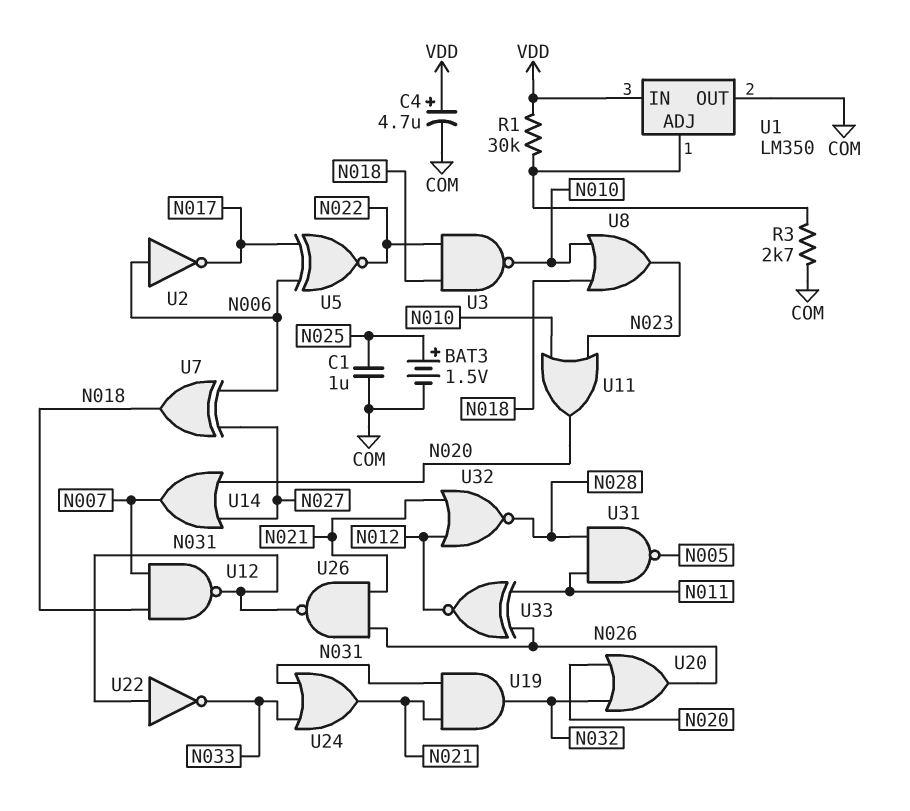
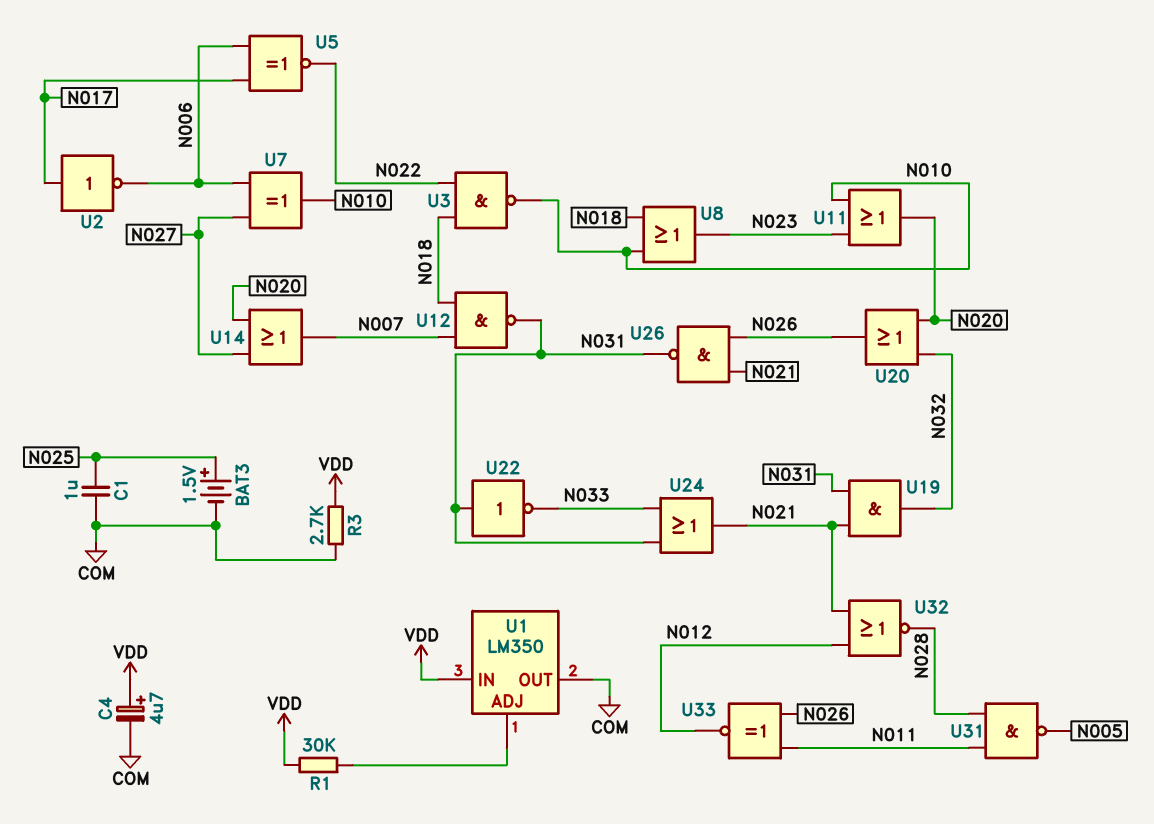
R3: 2.7k (COM, U1/ADJ) -> 2.7k (COM, VDD)
U2: NOT (in N006, out N017) -> NOT (in N017, out N006)
U7: XOR (in N006, in N027, out N018) -> XOR (in N006, in N027, out N010)

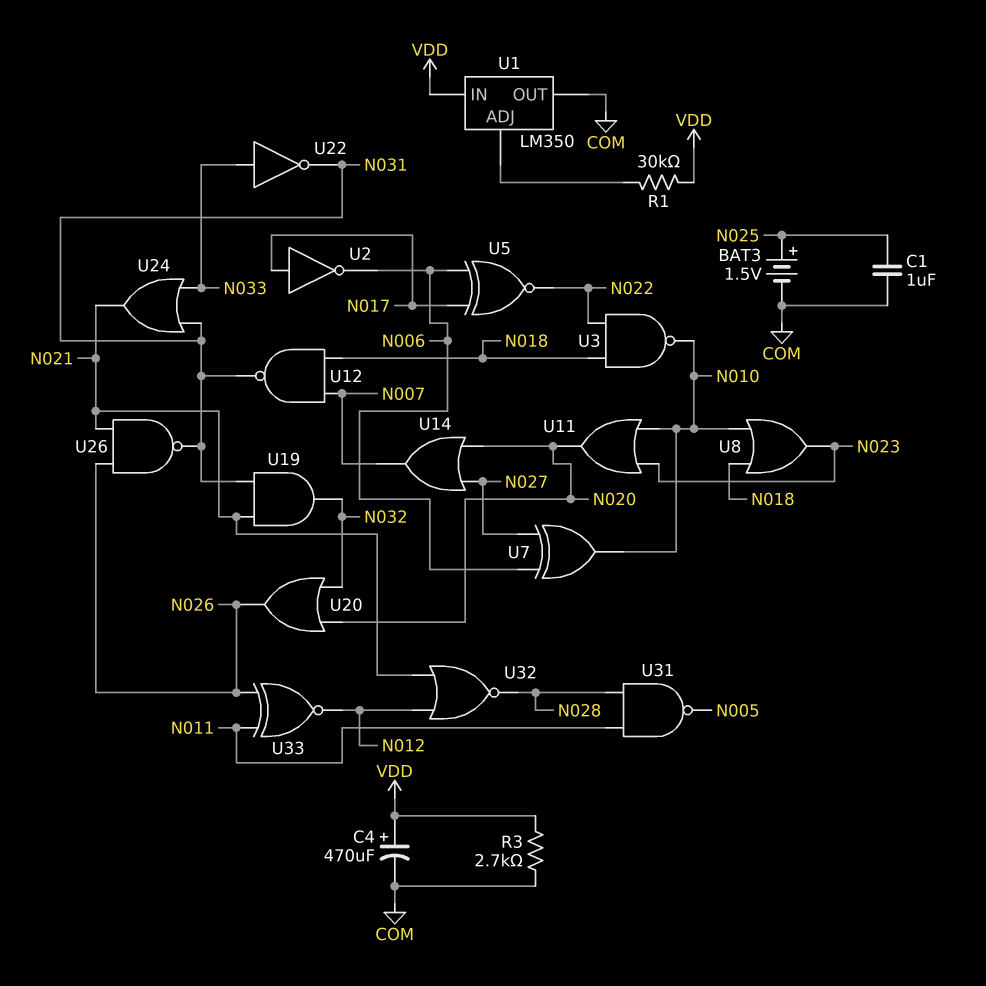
C4: 4.7uF (plus VDD, minus COM) -> 470uF (plus VDD, minus COM)
U22: NOT (in N031, out N033) -> NOT (in N033, out N031)

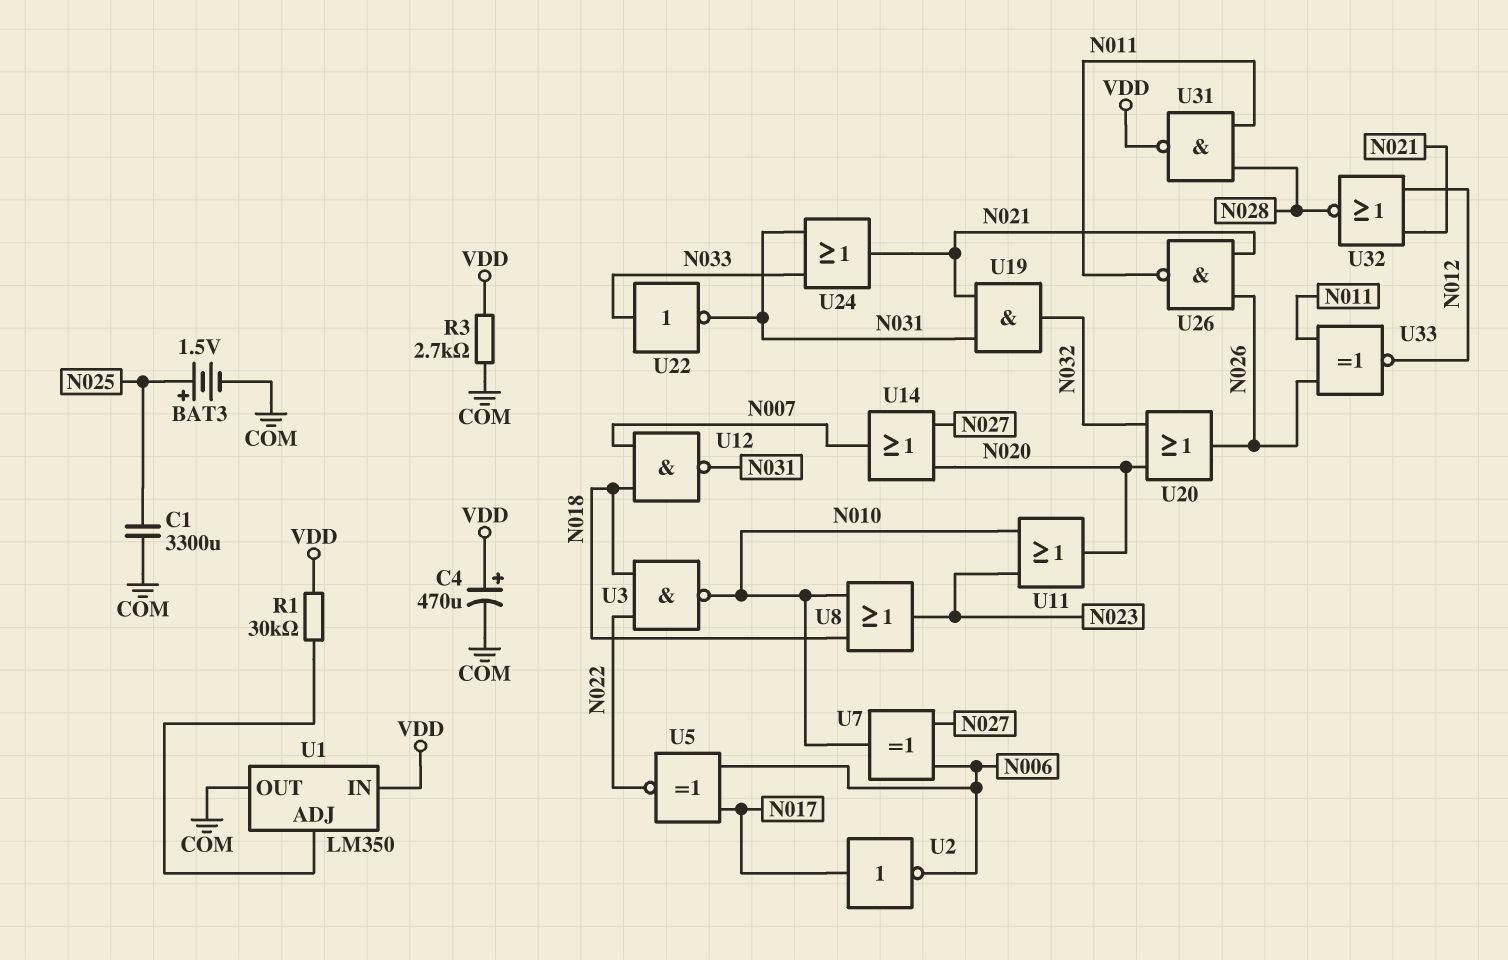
C1: 1uF (COM, N025) -> 3300uF (COM, N025)
U26: NAND (in N021, in N026, out N031) -> NAND (in N021, in N026, out N011)
U31: NAND (in N011, in N028, out N005) -> NAND (in N011, in N028, out VDD)

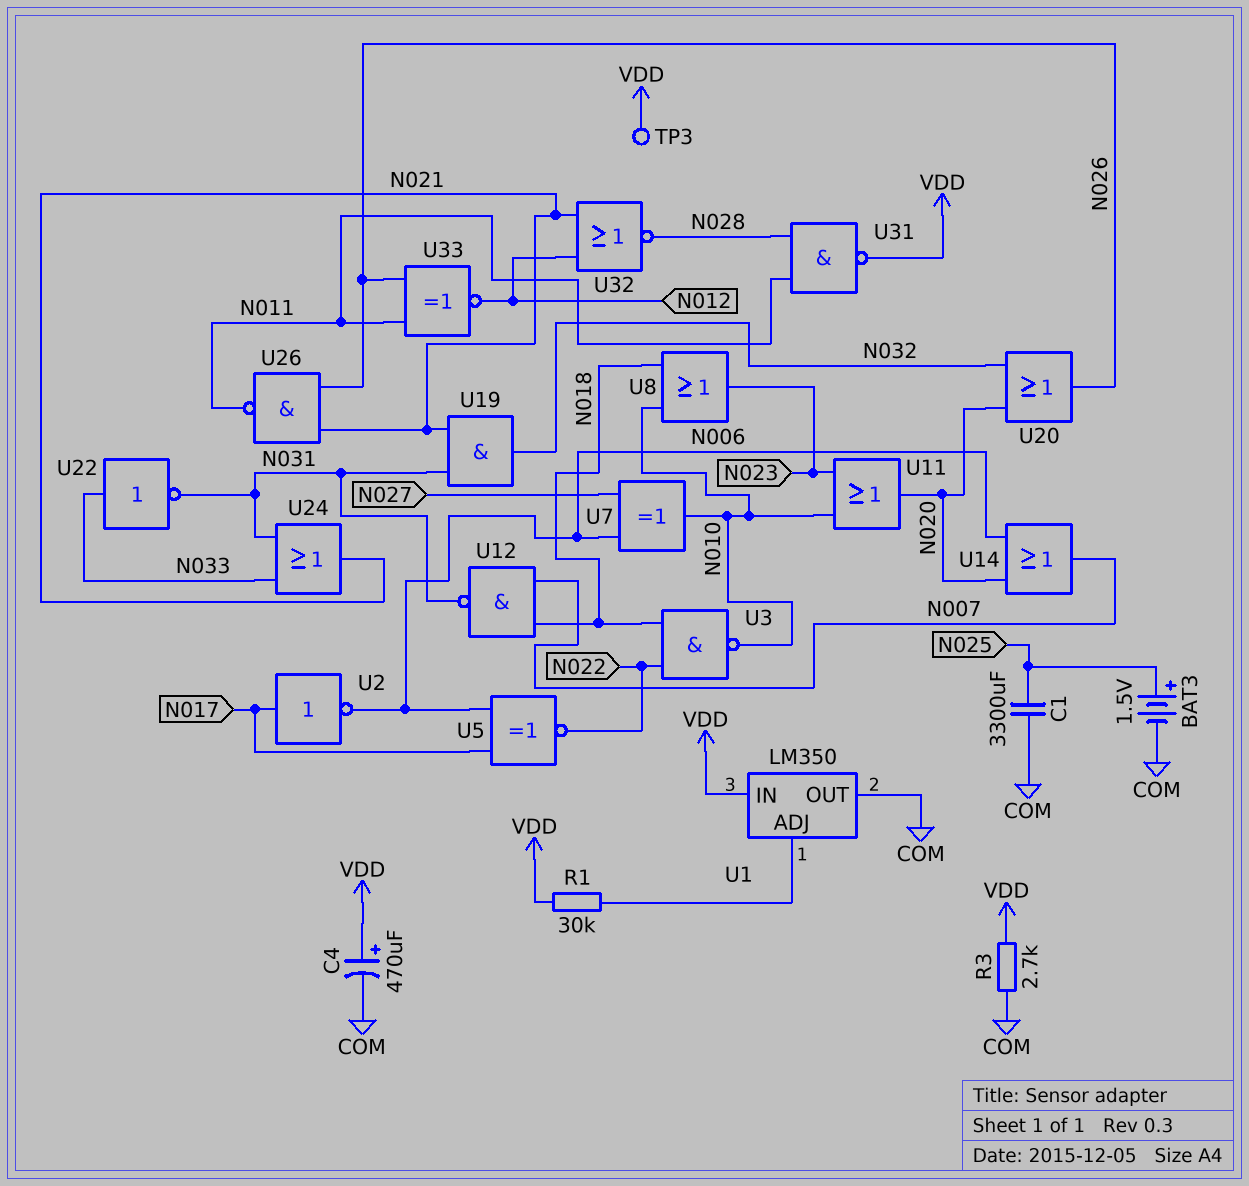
TP3: none -> test point (VDD)
U14: OR (in N020, in N027, out N007) -> OR (in N006, in N020, out N007)

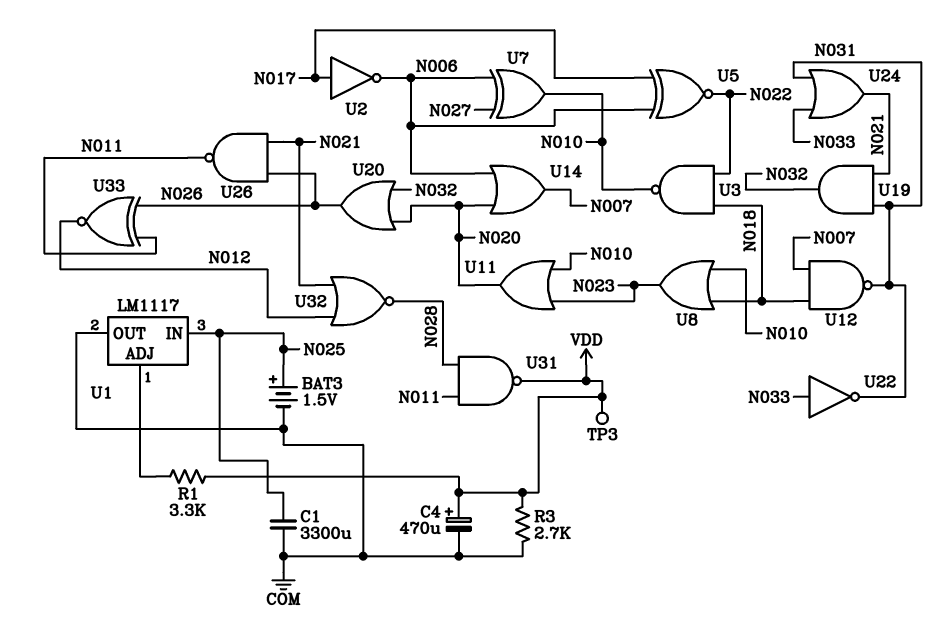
R1: 30k (U1/ADJ, VDD) -> 3.3k (U1/ADJ, VDD)
U1: LM350 -> LM1117
U1 pin IN: VDD -> N025

